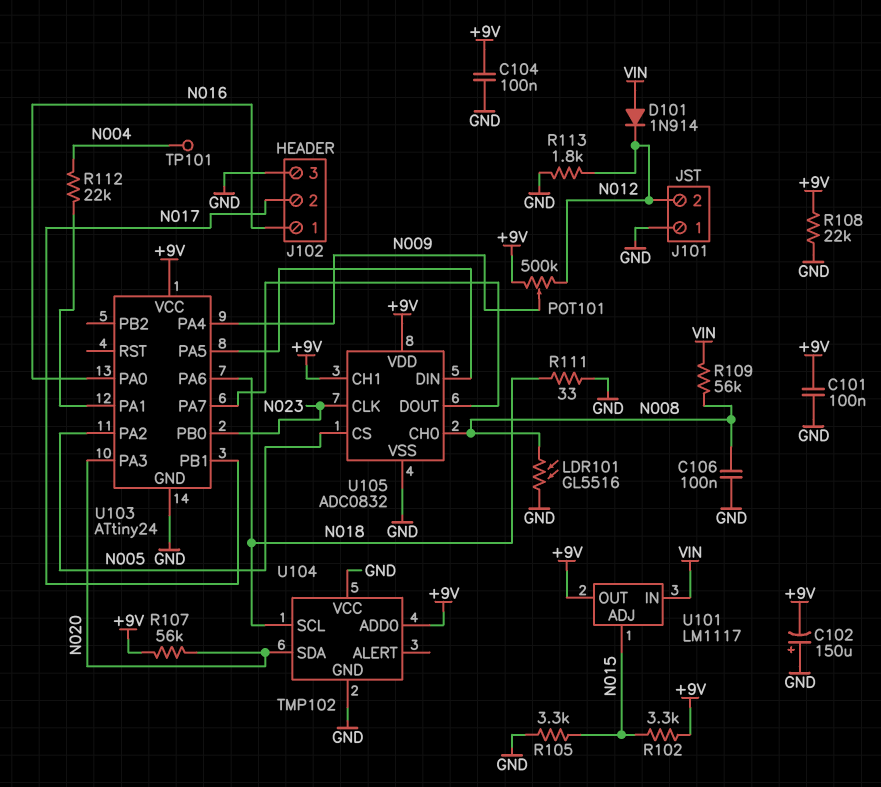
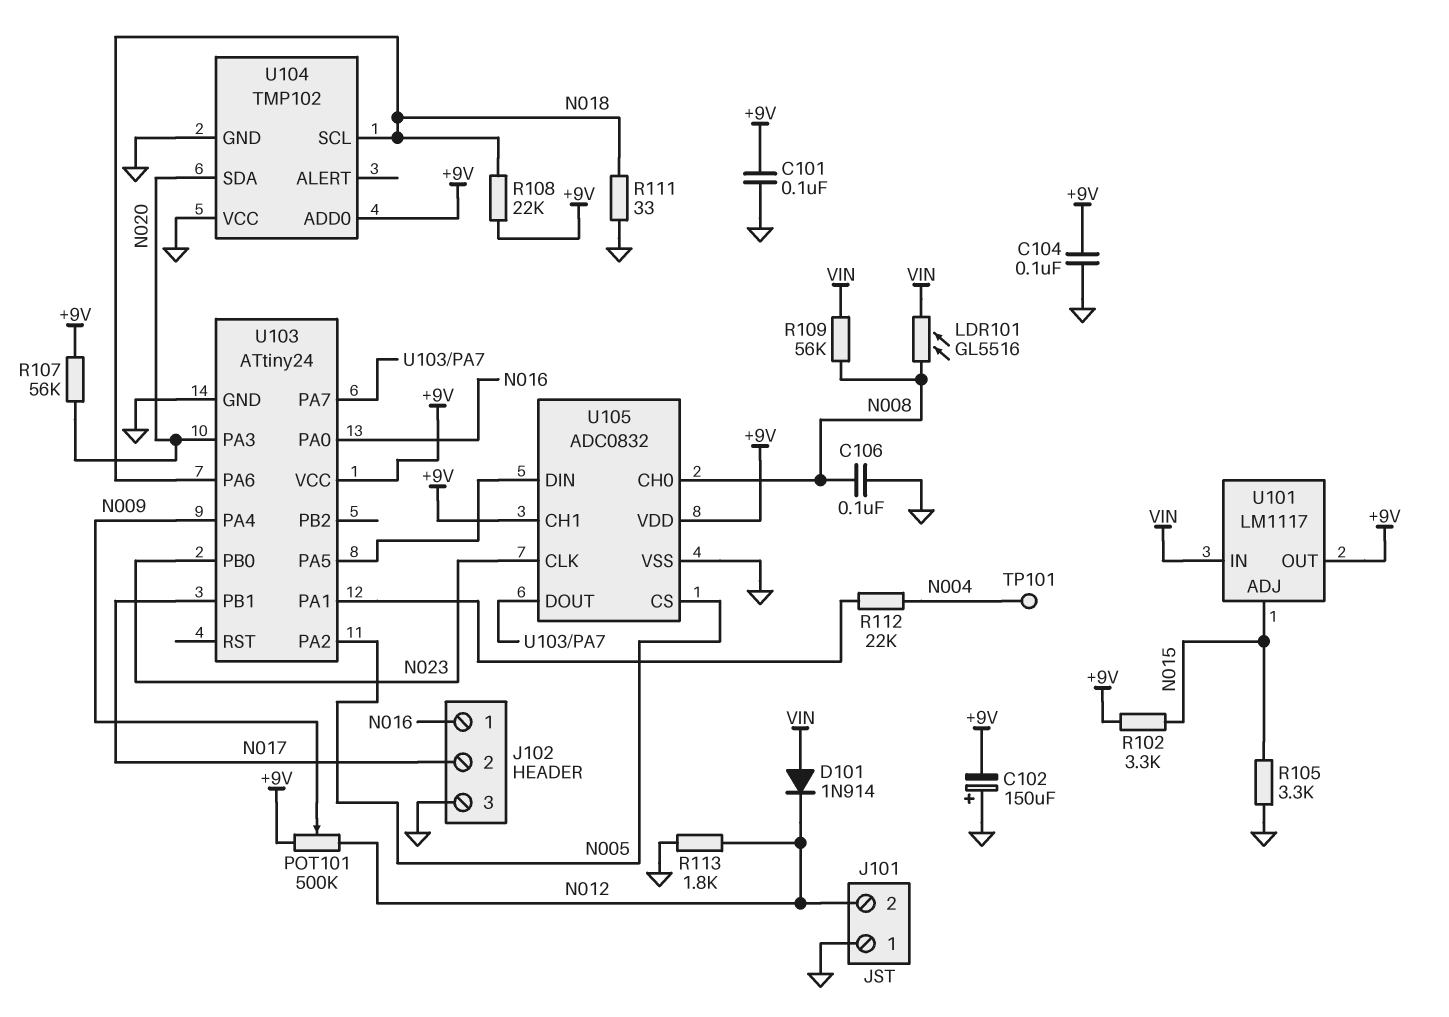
LDR101: GL5516 (GND, N008) -> GL5516 (N008, VIN)
R108: 22k (+9V, GND) -> 22k (+9V, N018)

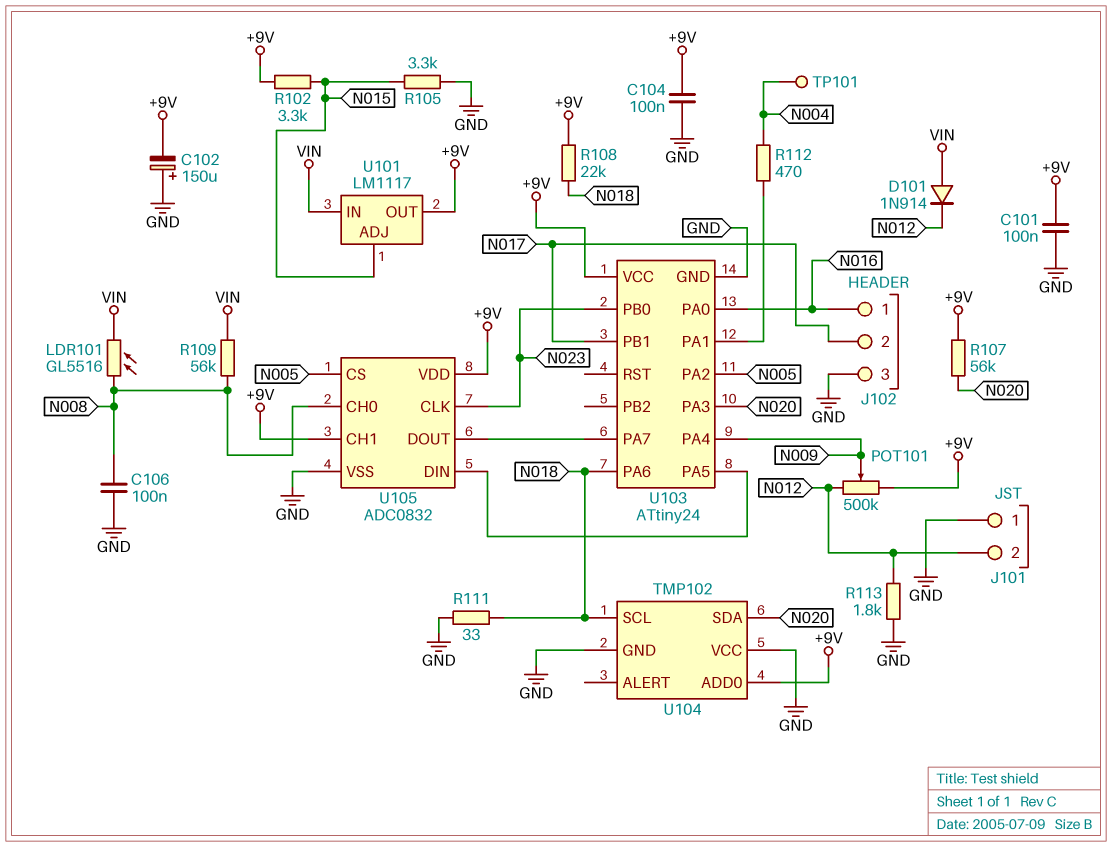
R112: 22k (N004, U103/PA1) -> 470 (N004, U103/PA1)

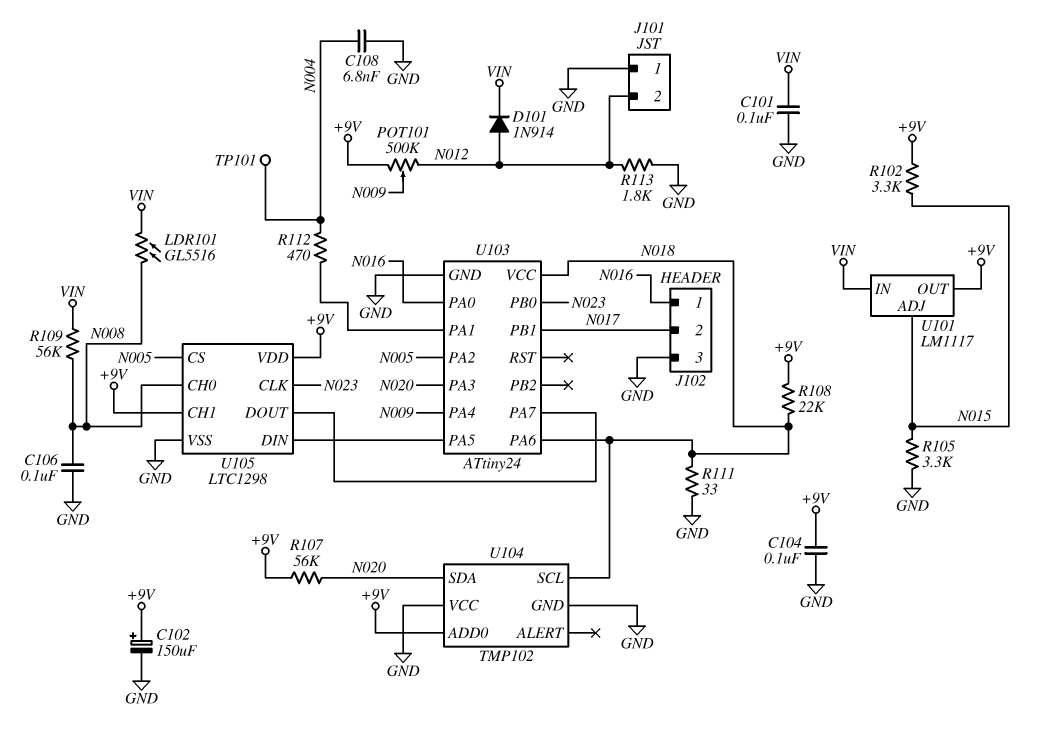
C101: 100nF (+9V, GND) -> 100nF (GND, VIN)
C102: 150uF (plus GND, minus +9V) -> 150uF (plus +9V, minus GND)
C108: none -> 6.8nF (GND, N004)
D101: diode 1N914 (A VIN, K N012) -> diode 1N914 (A N012, K VIN)
U103 pin VCC: +9V -> N018
U105: ADC0832 -> LTC1298

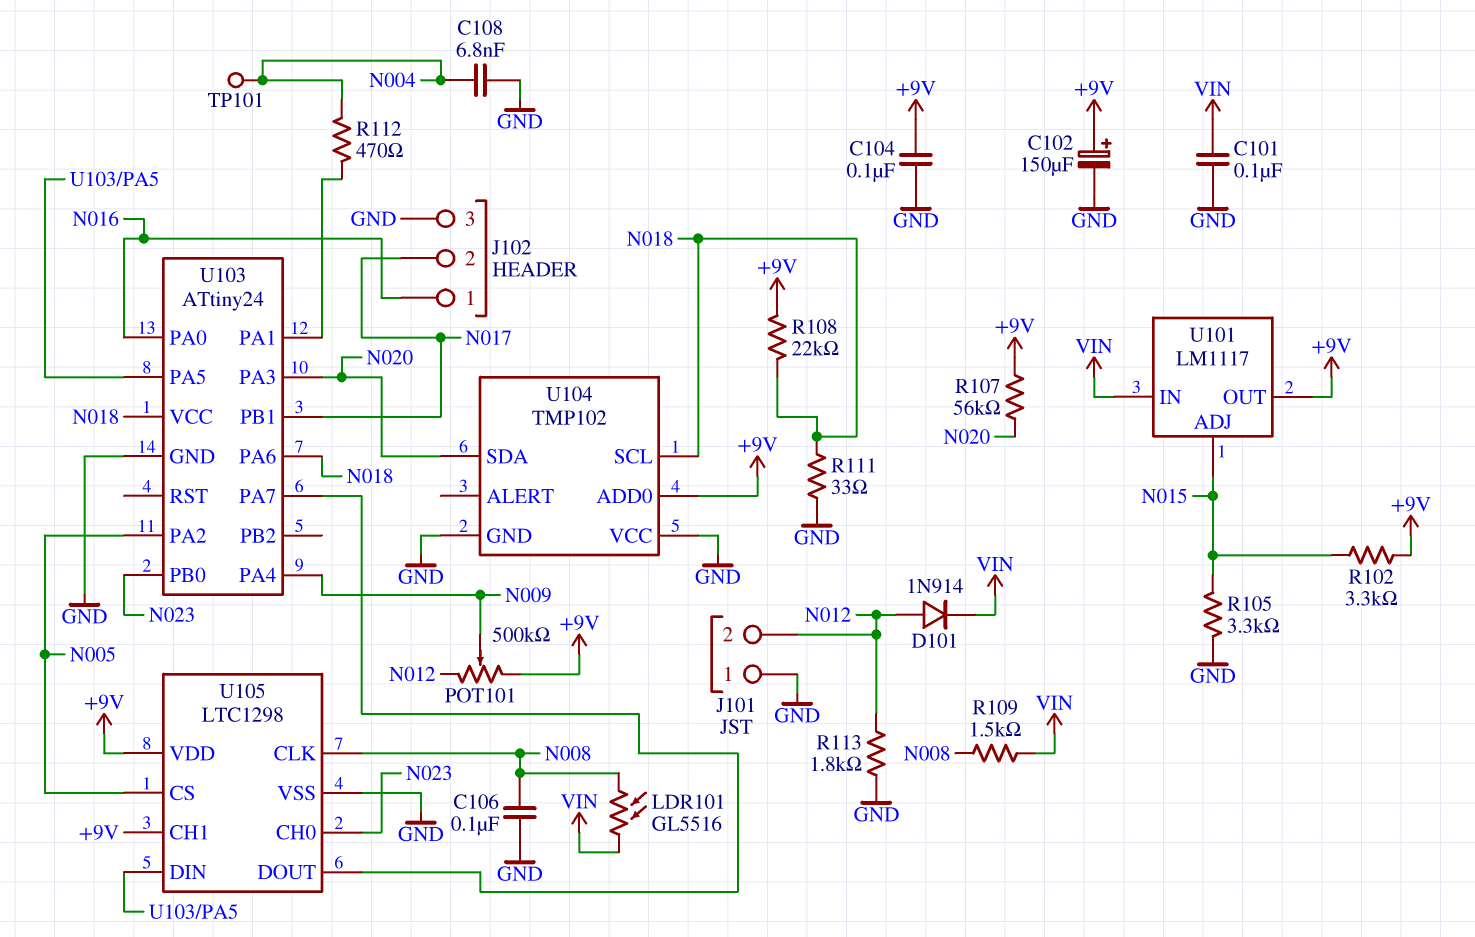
R109: 56k (N008, VIN) -> 1.5k (N008, VIN)
U105 pin CH0: N008 -> N023
U105 pin CLK: N023 -> N008

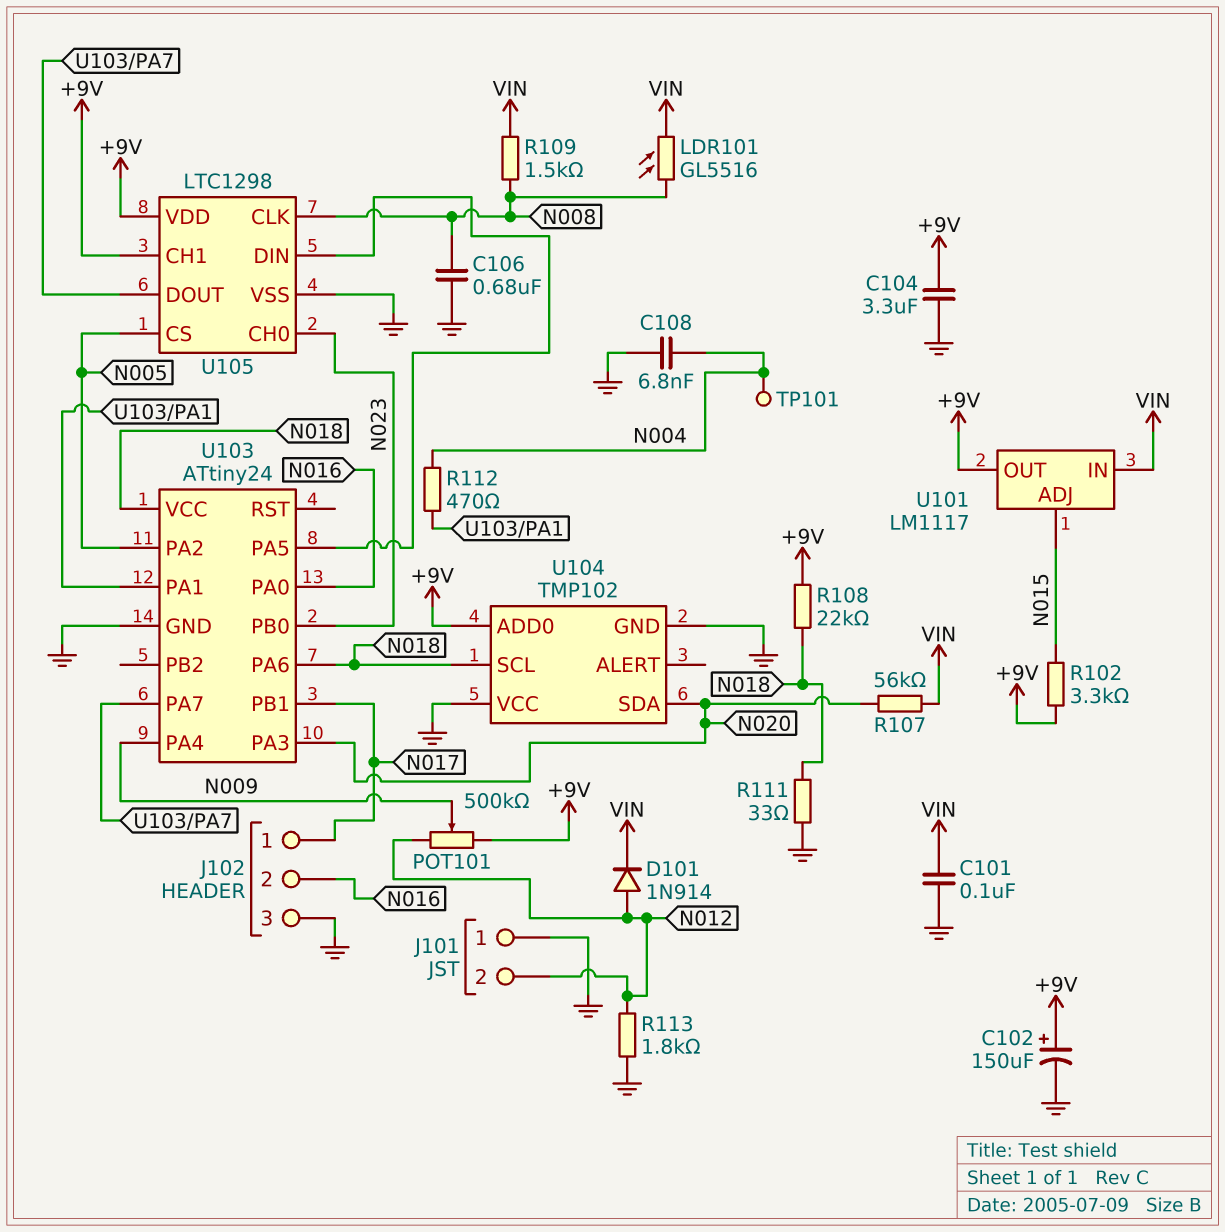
C104: 100nF (+9V, GND) -> 3.3uF (+9V, GND)
C106: 100nF (GND, N008) -> 680nF (GND, N008)
J102 pin 1: N016 -> N017
J102 pin 2: N017 -> N016
R105: 3.3k (GND, N015) -> none
R107: 56k (+9V, N020) -> 56k (N020, VIN)

